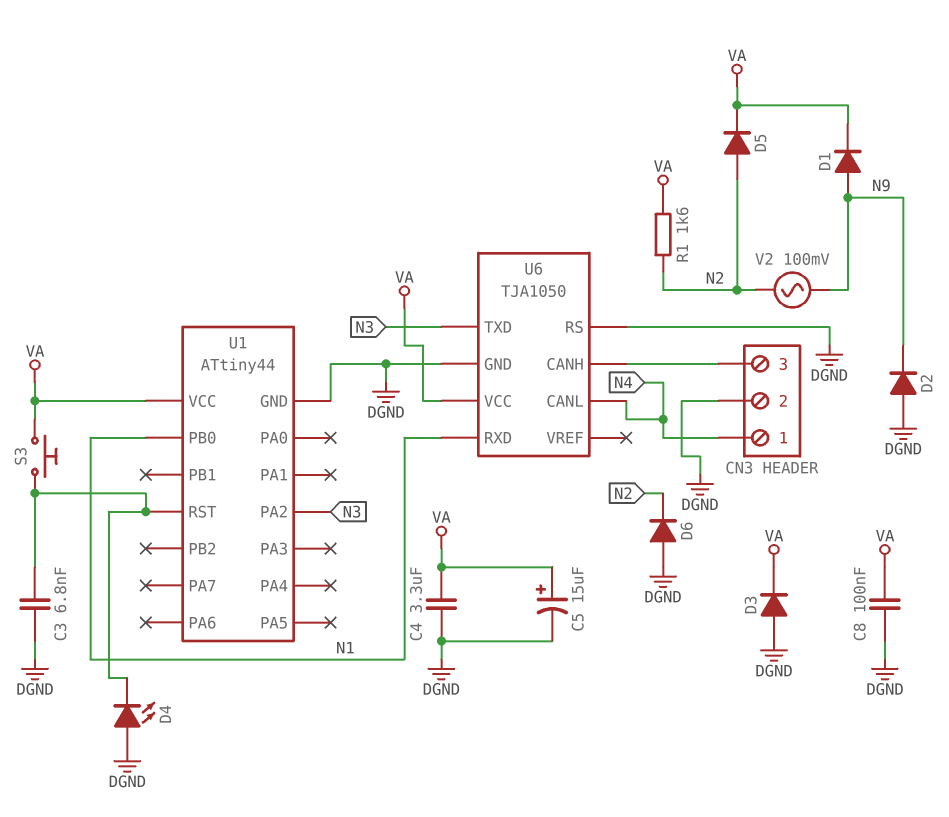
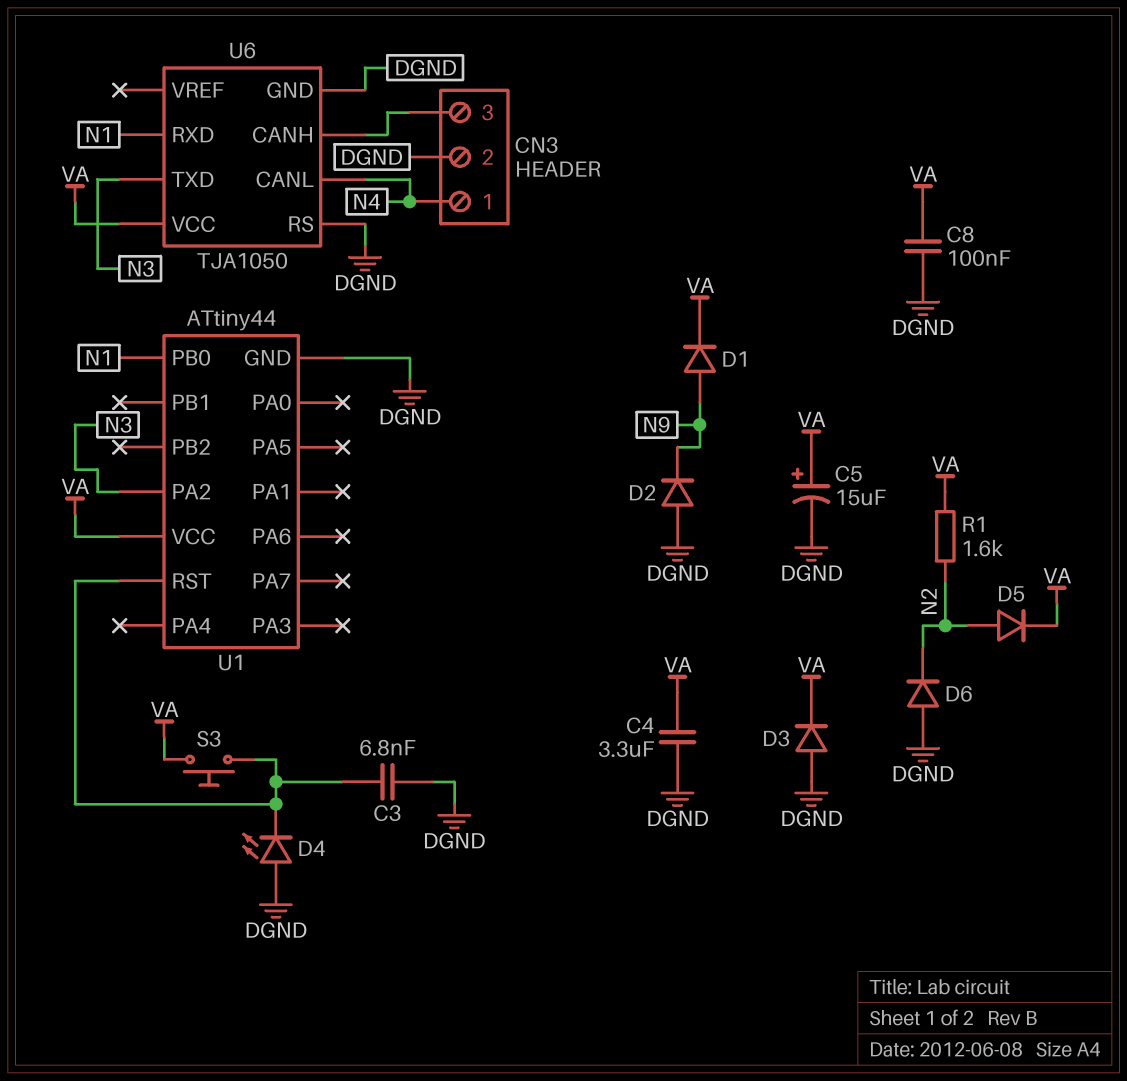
V2: AC 100mV (N2, N9) -> none

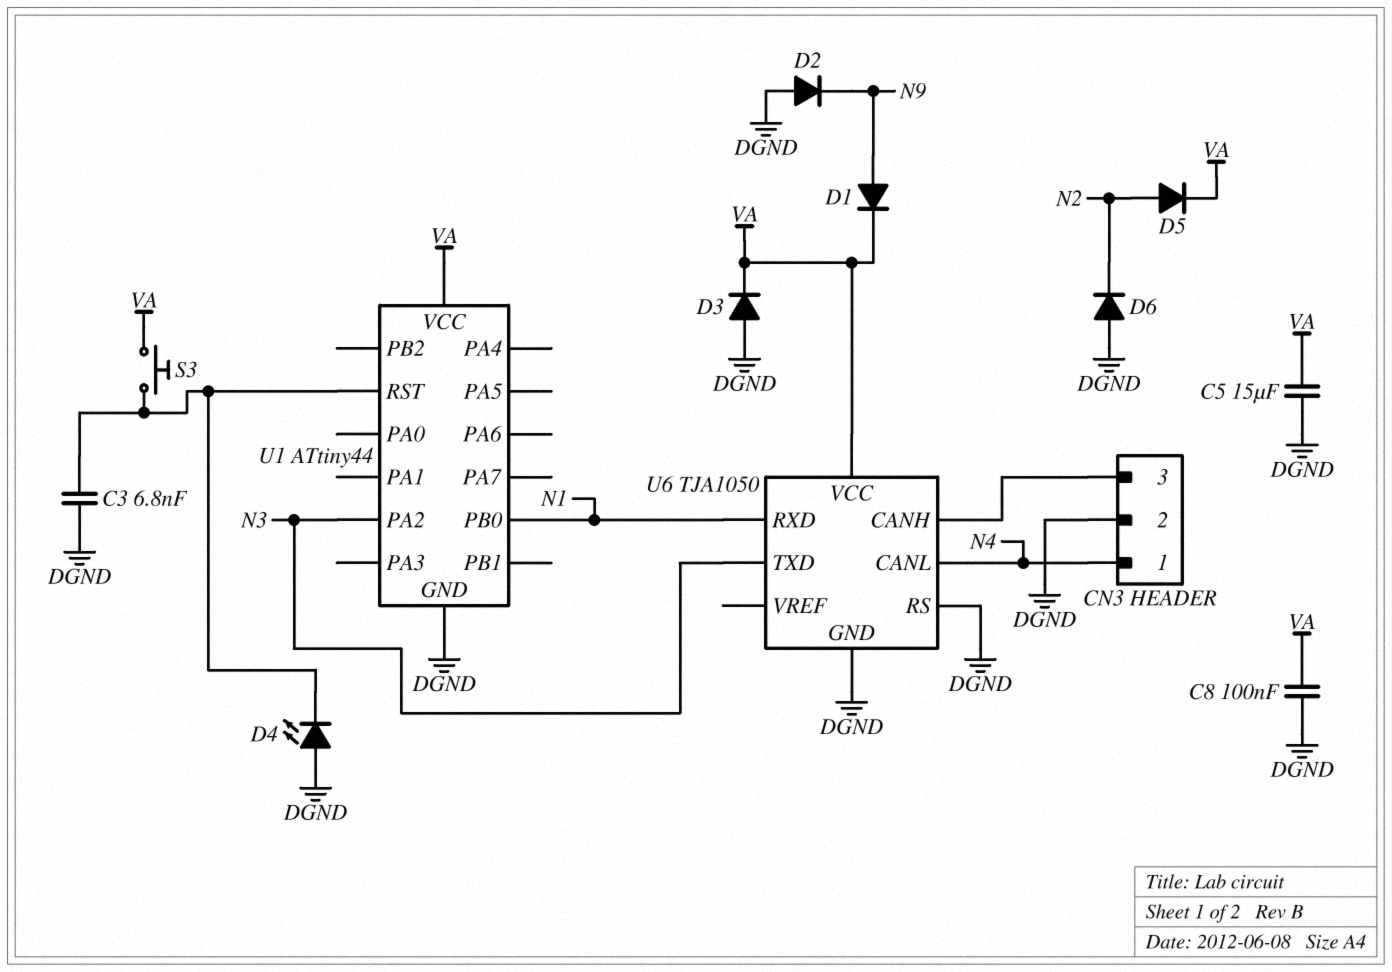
C4: 3.3uF (DGND, VA) -> none
C5: 15uF (plus VA, minus DGND) -> 15uF (DGND, VA)
R1: 1.6k (N2, VA) -> none

